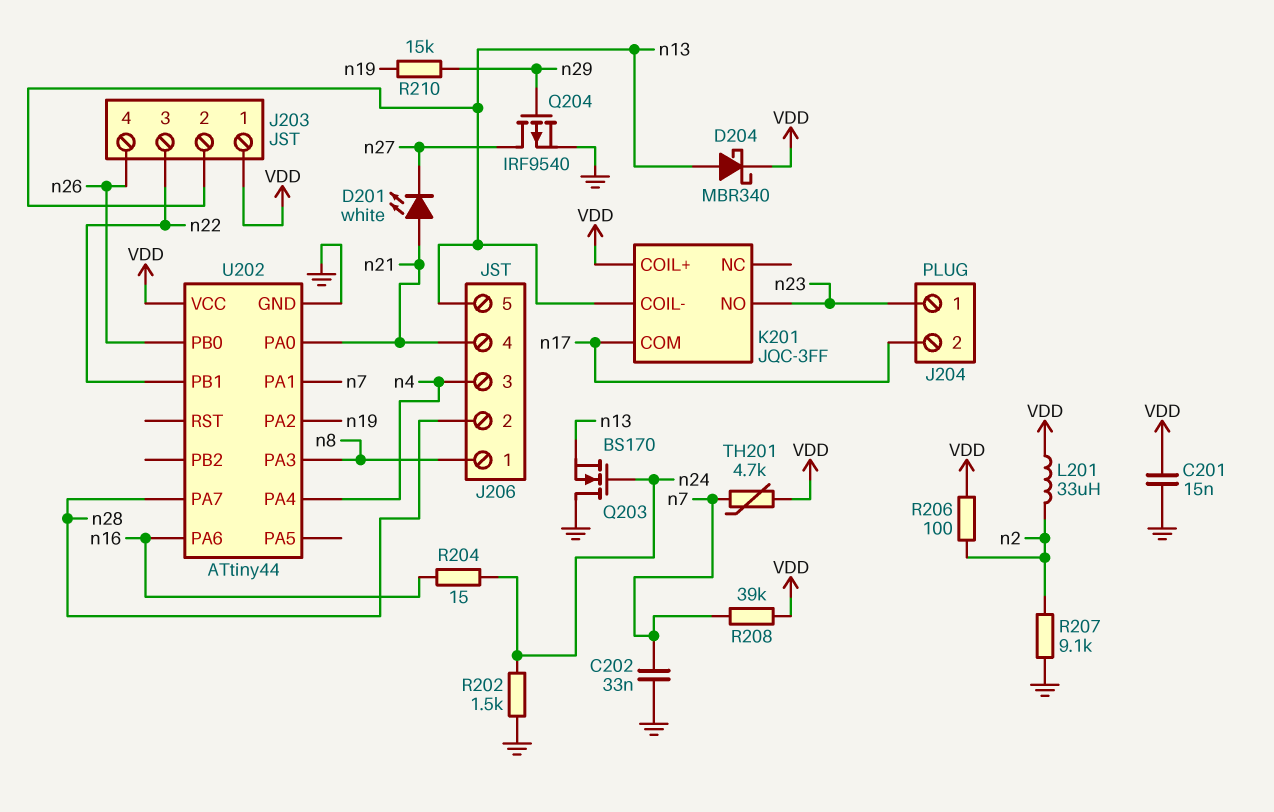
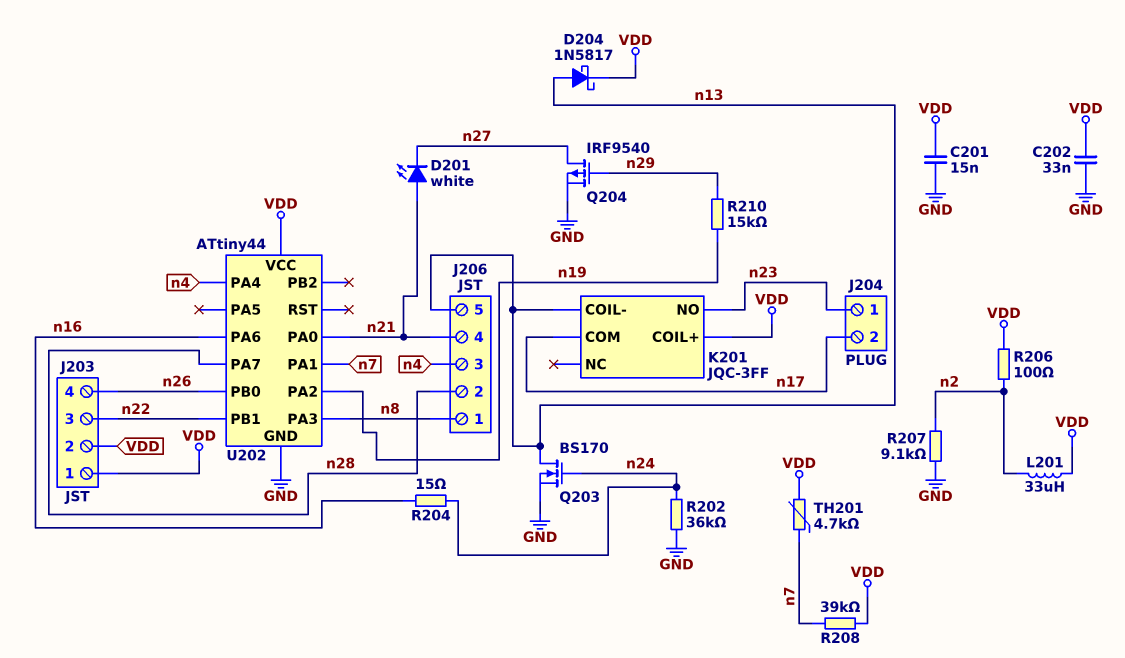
C202: 33nF (GND, n7) -> 33nF (GND, VDD)
D204: schottky MBR340 (A n13, K VDD) -> schottky 1N5817 (A n13, K VDD)
J203 pin 2: n13 -> VDD
Q203: NMOS BS170 (G n24, D GND, S n13) -> NMOS BS170 (G n24, D n13, S GND)
R202: 1.5k (GND, n24) -> 36k (GND, n24)

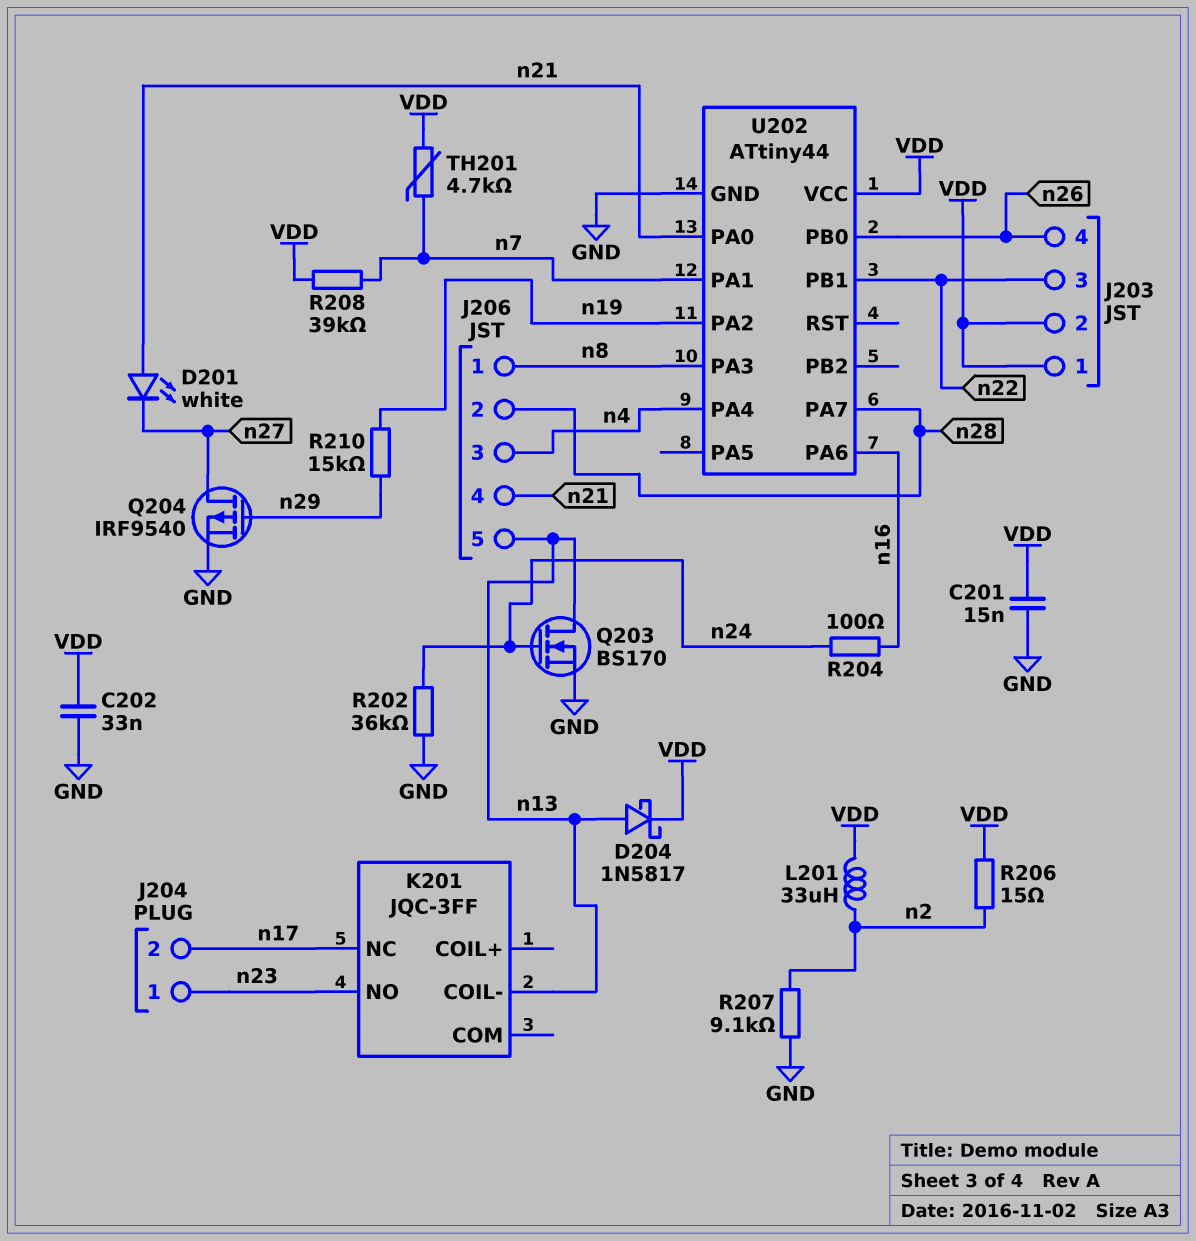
K201 pin COIL+: VDD -> none
K201 pin COM: n17 -> none
K201 pin NC: none -> n17
R204: 15 (n16, n24) -> 100 (n16, n24)
R206: 100 (VDD, n2) -> 15 (VDD, n2)

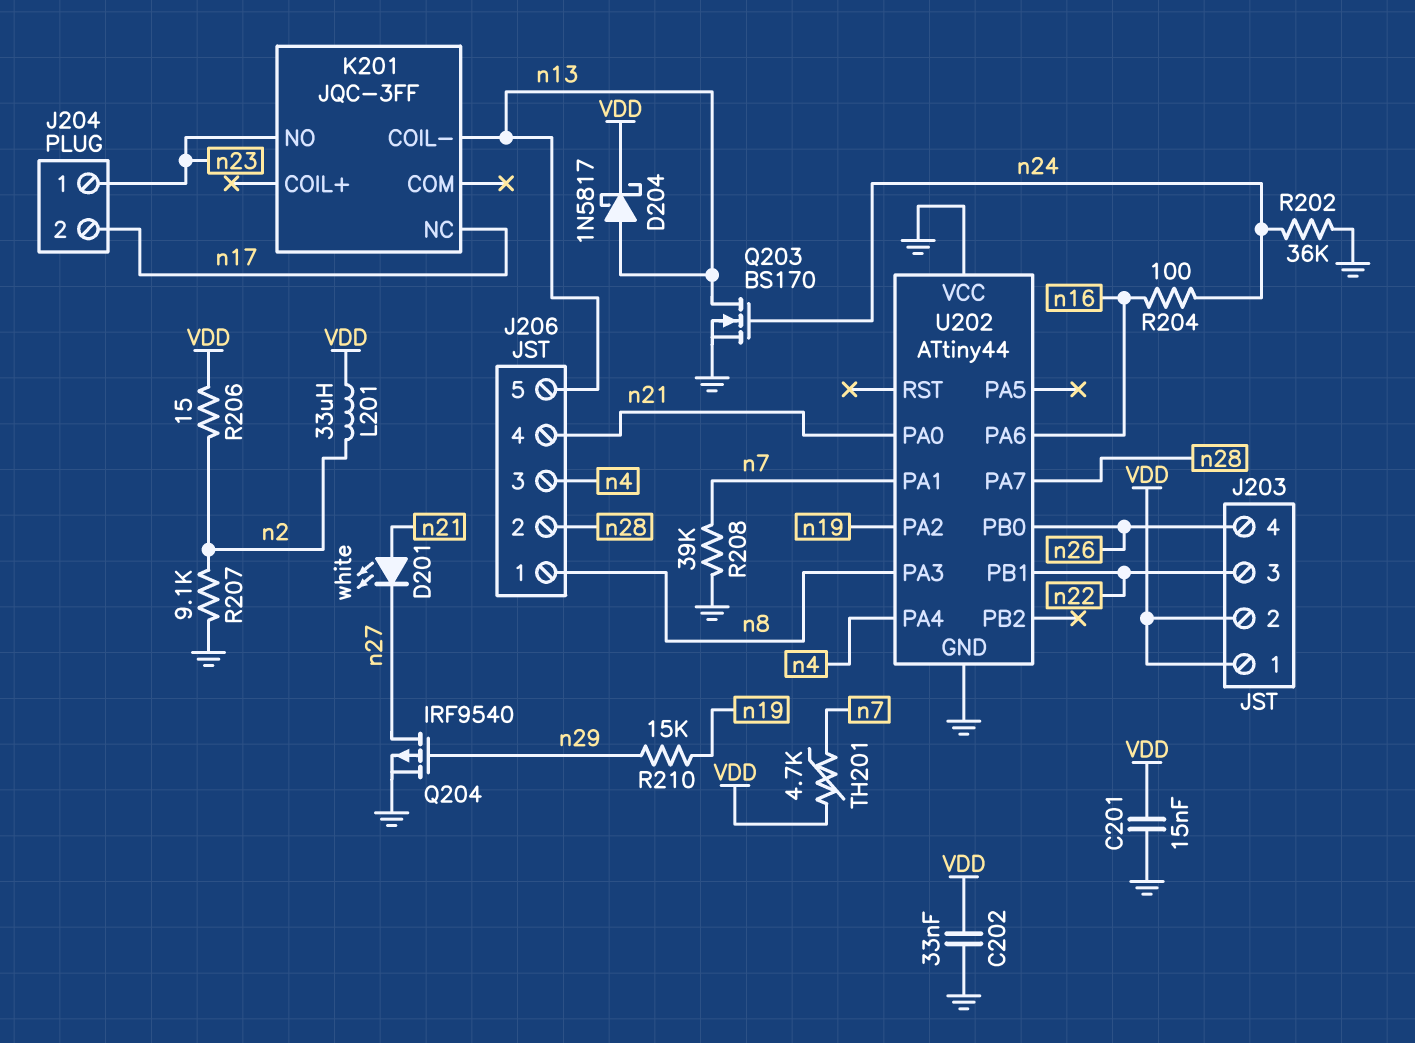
R208: 39k (VDD, n7) -> 39k (GND, n7)
U202 pin VCC: VDD -> GND

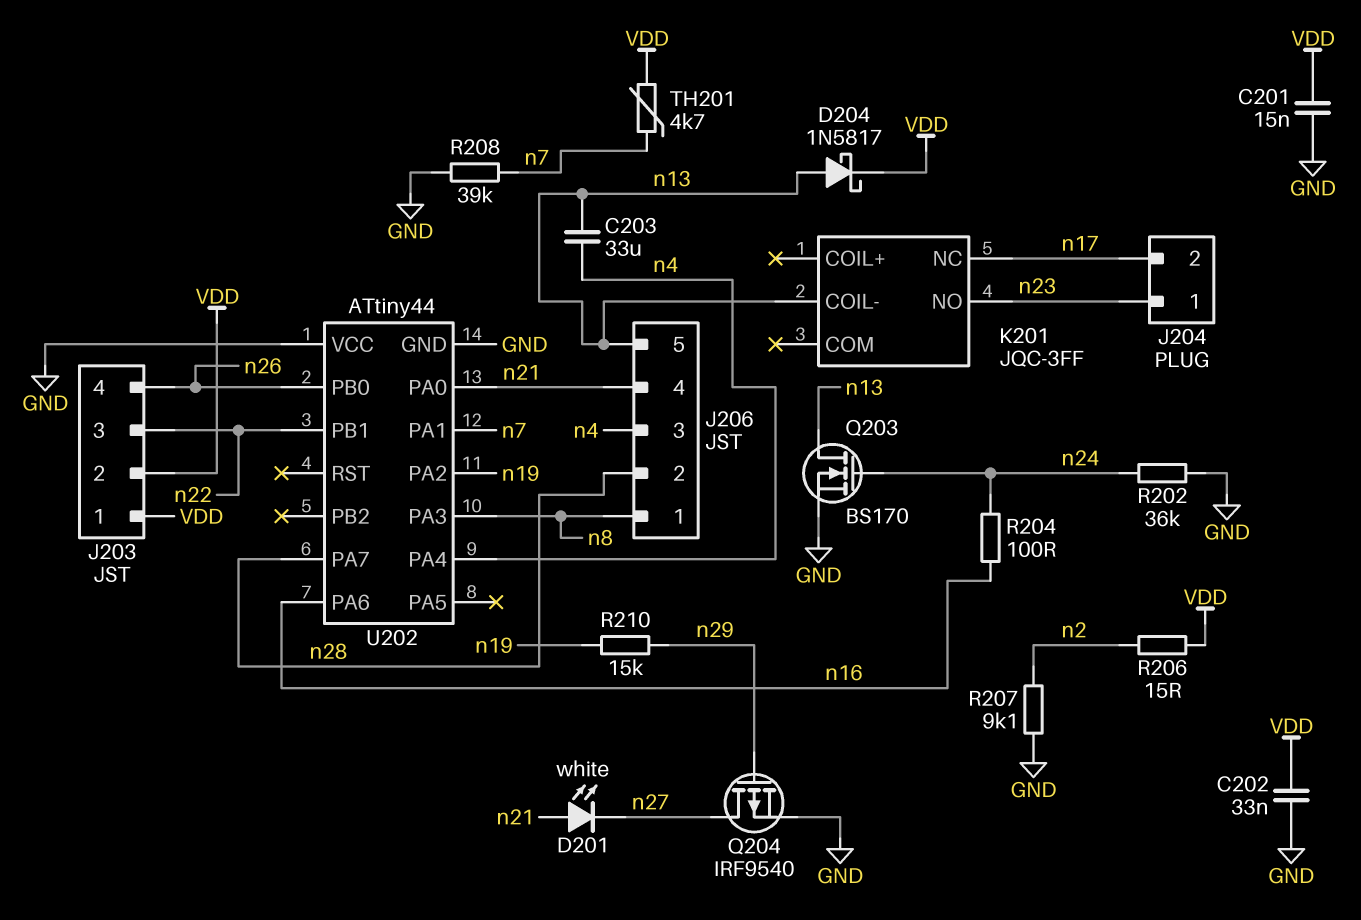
C203: none -> 33uF (n4, n13)
L201: 33uH (VDD, n2) -> none

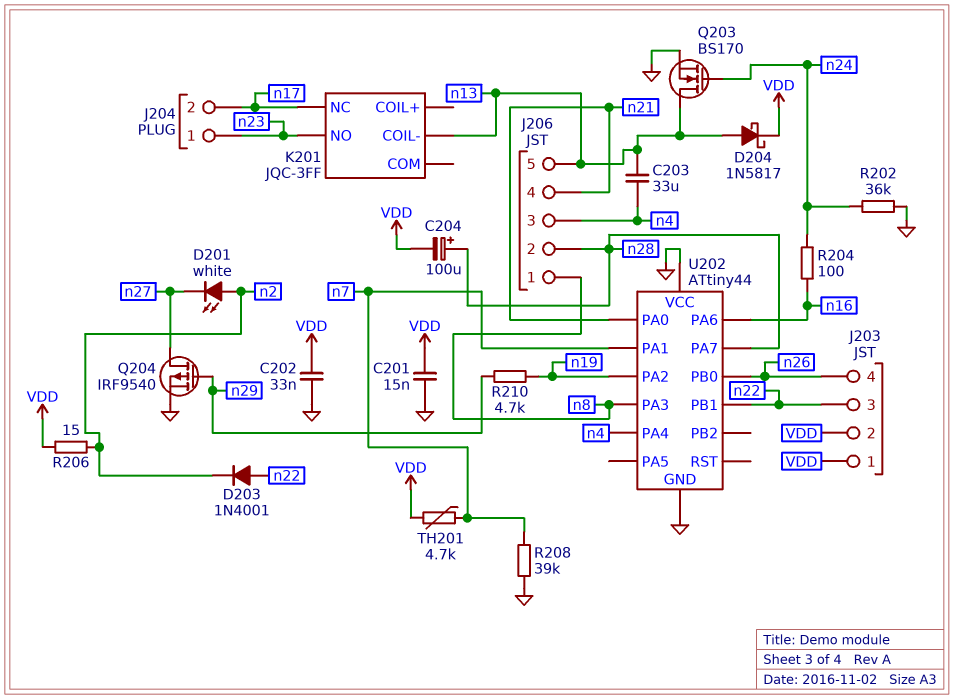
C204: none -> 100uF (plus n28, minus VDD)
D201: LED white (A n21, K n27) -> LED white (A n2, K n27)
D203: none -> diode 1N4001 (A n22, K n2)
R207: 9.1k (GND, n2) -> none
R210: 15k (n19, n29) -> 4.7k (n19, n29)

